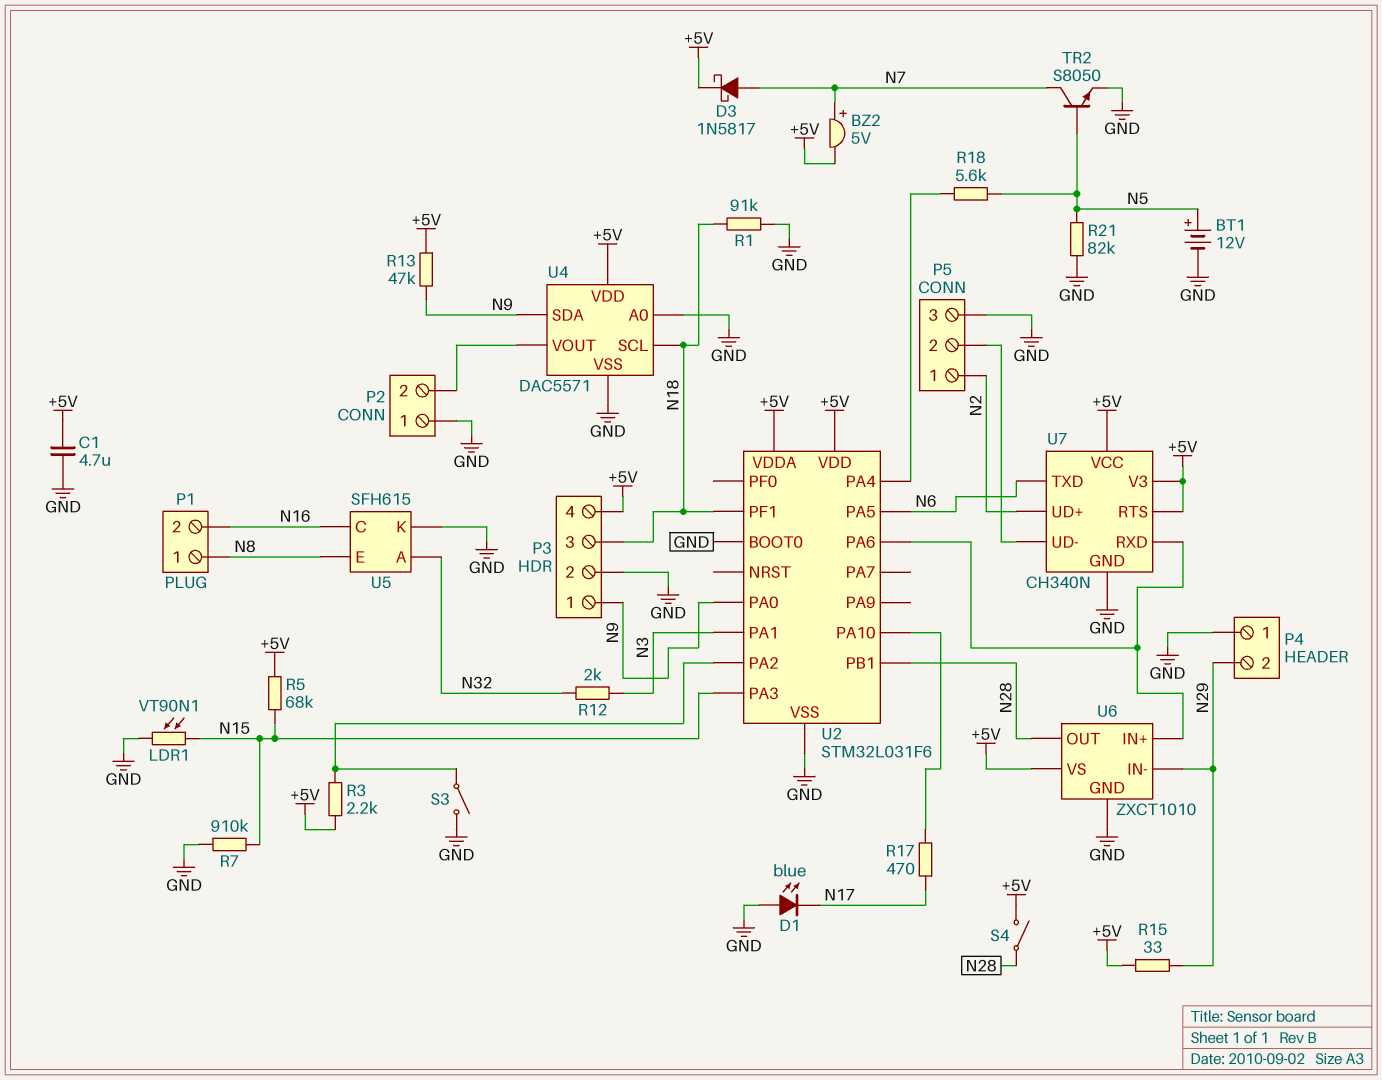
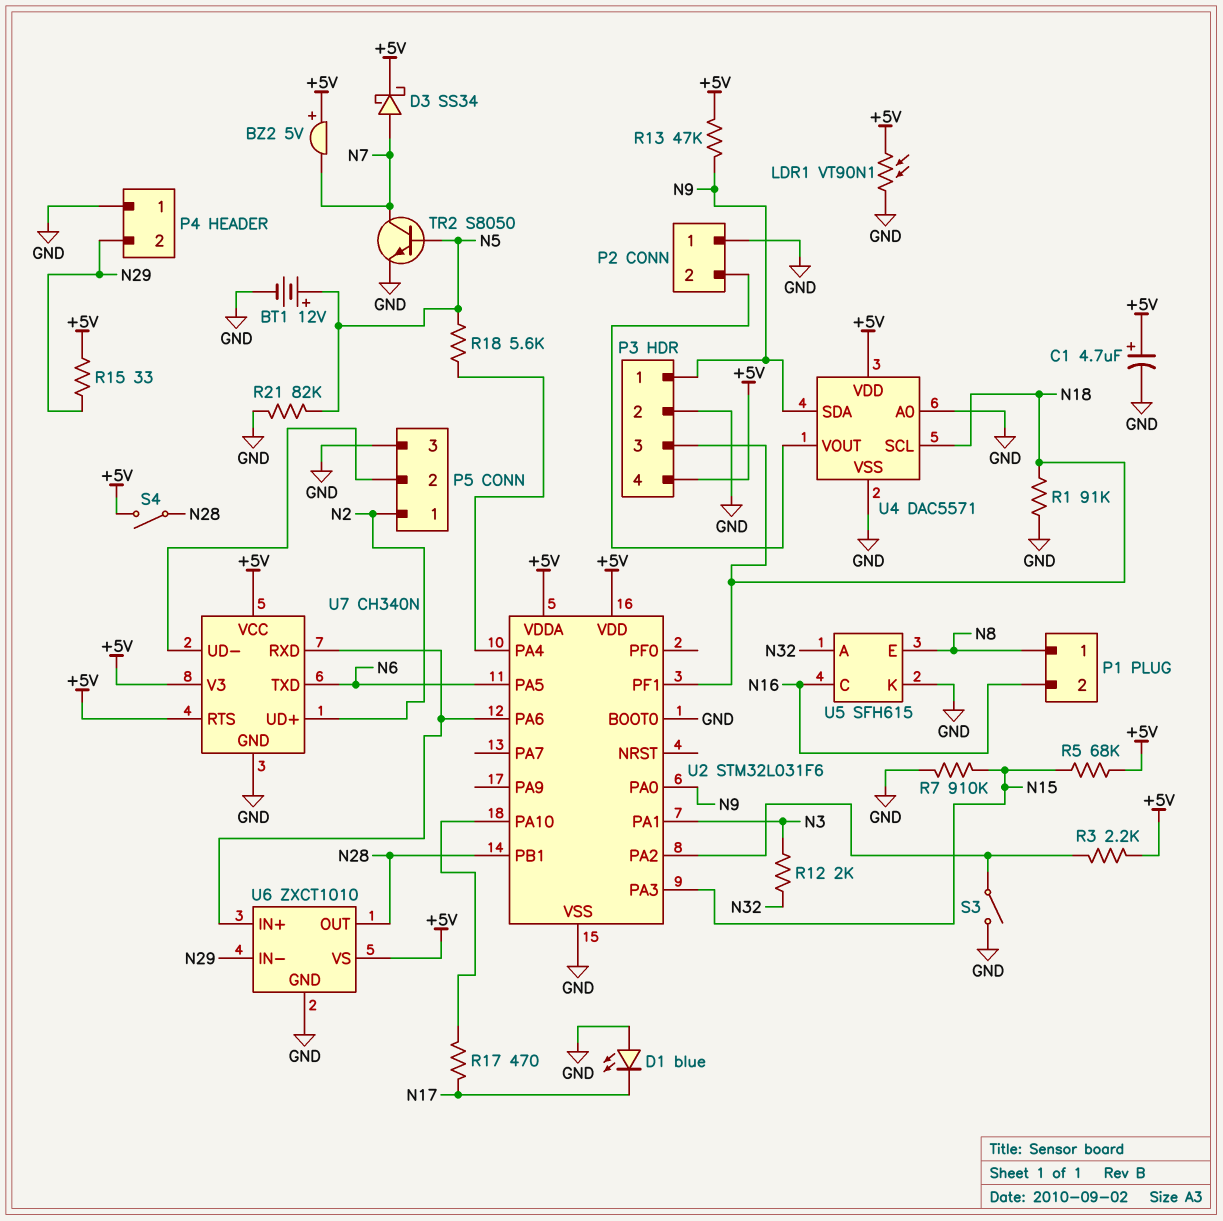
BZ2: buzzer 5V (plus N7, minus +5V) -> buzzer 5V (plus +5V, minus N7)
C1: 4.7uF (+5V, GND) -> 4.7uF (plus +5V, minus GND)
D3: schottky 1N5817 (A N7, K +5V) -> schottky SS34 (A N7, K +5V)
LDR1: VT90N1 (GND, N15) -> VT90N1 (+5V, GND)

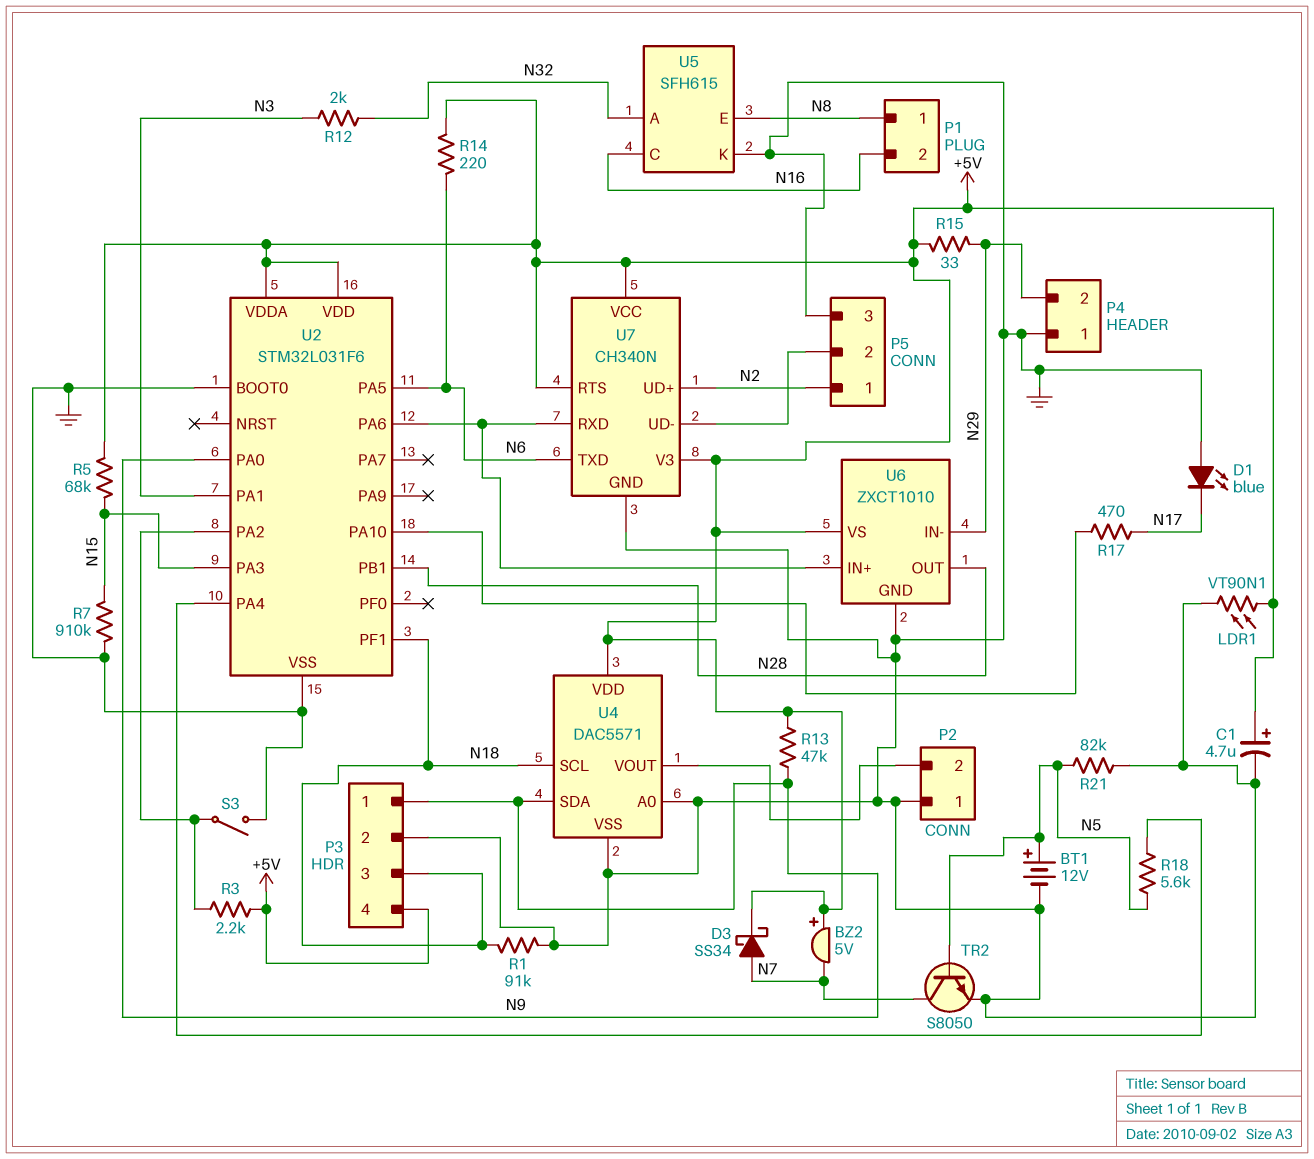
R14: none -> 220 (+5V, N6)
S4: switch (+5V, N28) -> none

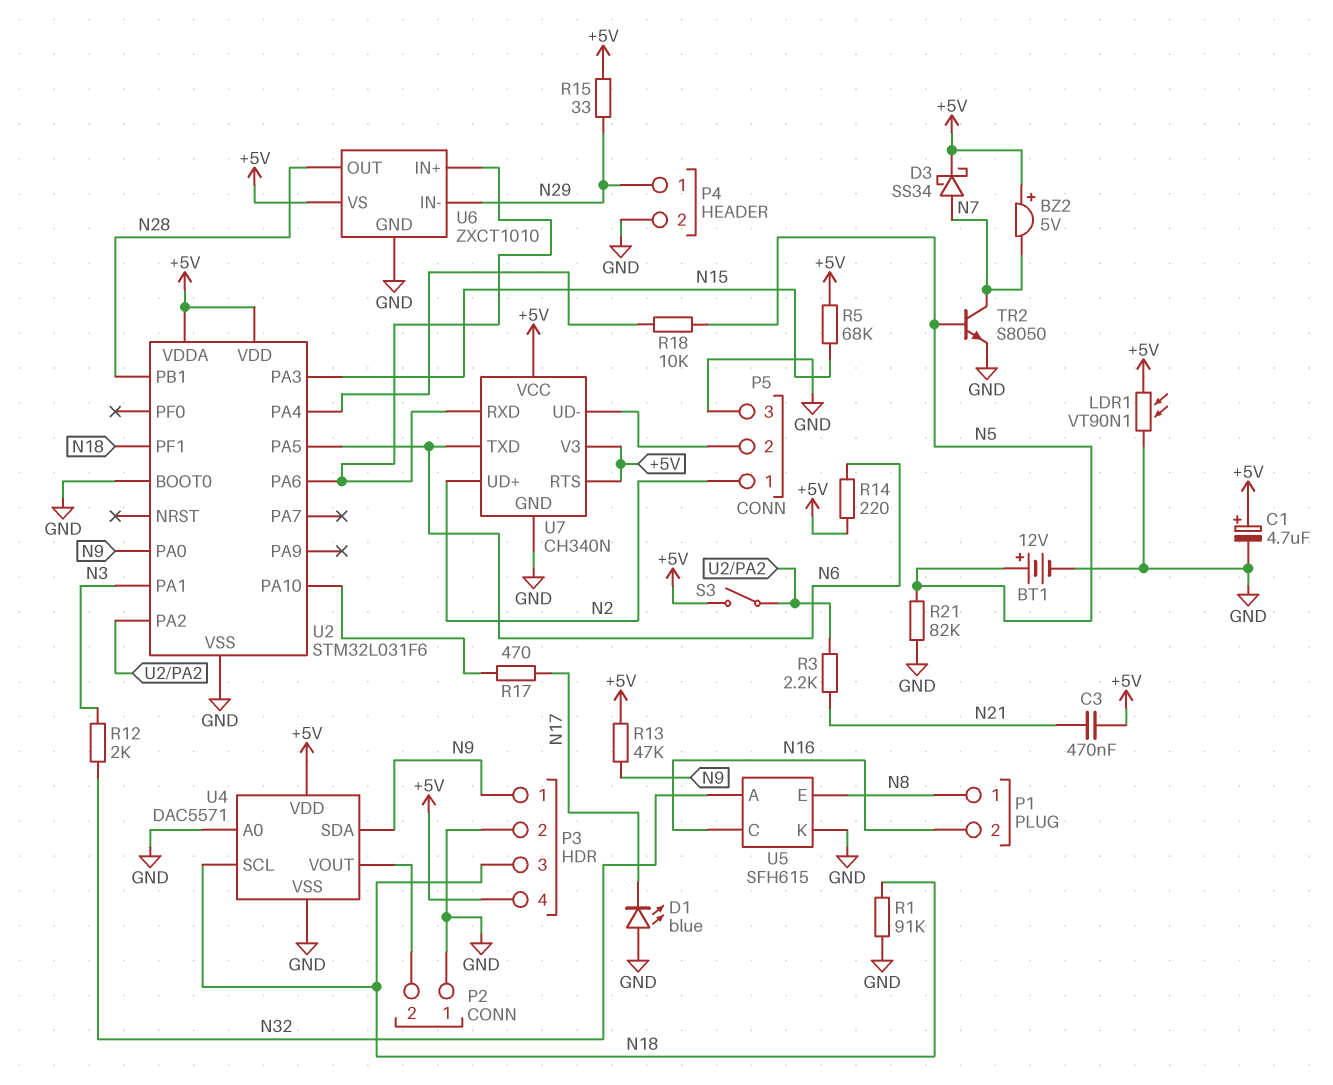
C3: none -> 470nF (+5V, N21)
P4 pin 1: GND -> N29
P4 pin 2: N29 -> GND
R3: 2.2k (+5V, U2/PA2) -> 2.2k (N21, U2/PA2)
R7: 910k (GND, N15) -> none
R18: 5.6k (N5, U2/PA4) -> 10k (N5, U2/PA4)
S3: switch (GND, U2/PA2) -> switch (+5V, U2/PA2)

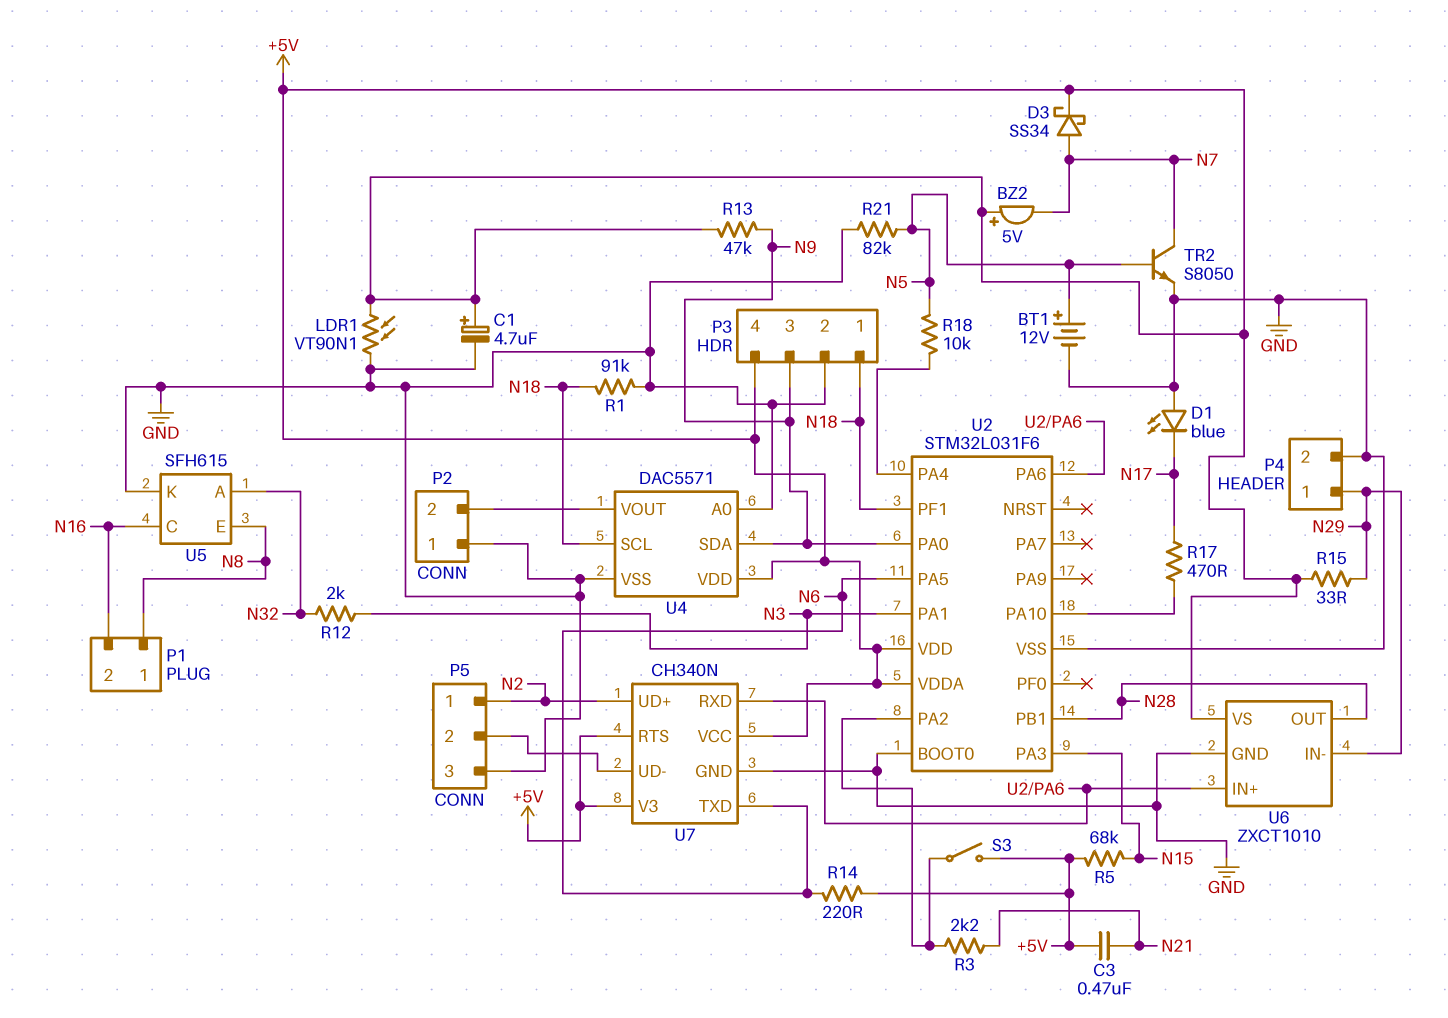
P3 pin 1: N9 -> N18
P3 pin 3: N18 -> N9

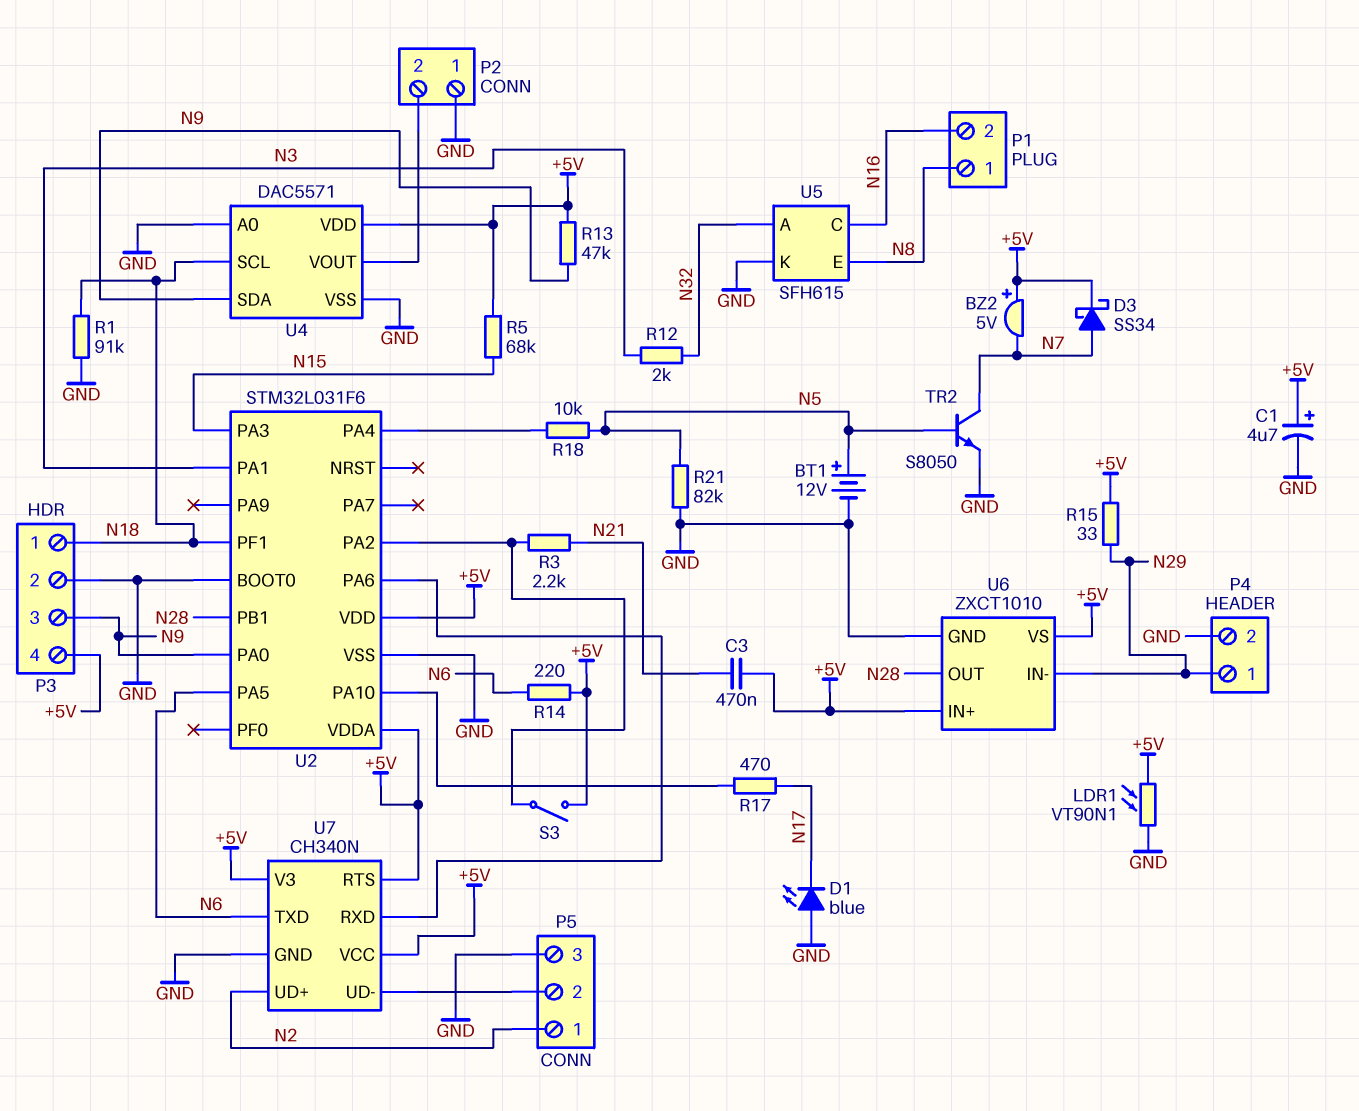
U6 pin IN+: U2/PA6 -> +5V

